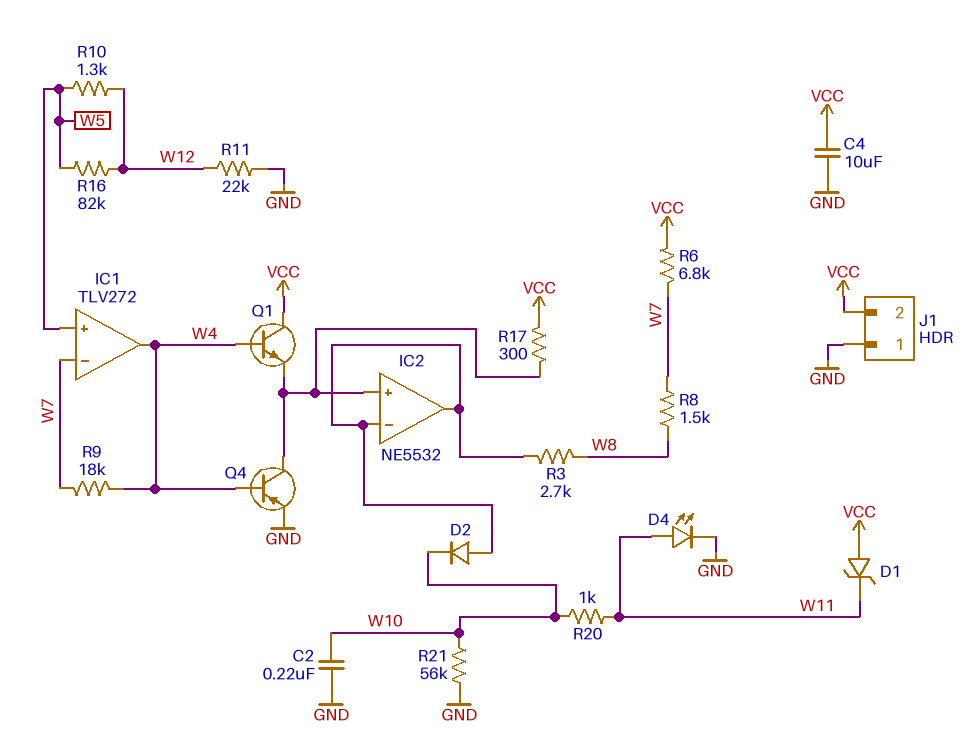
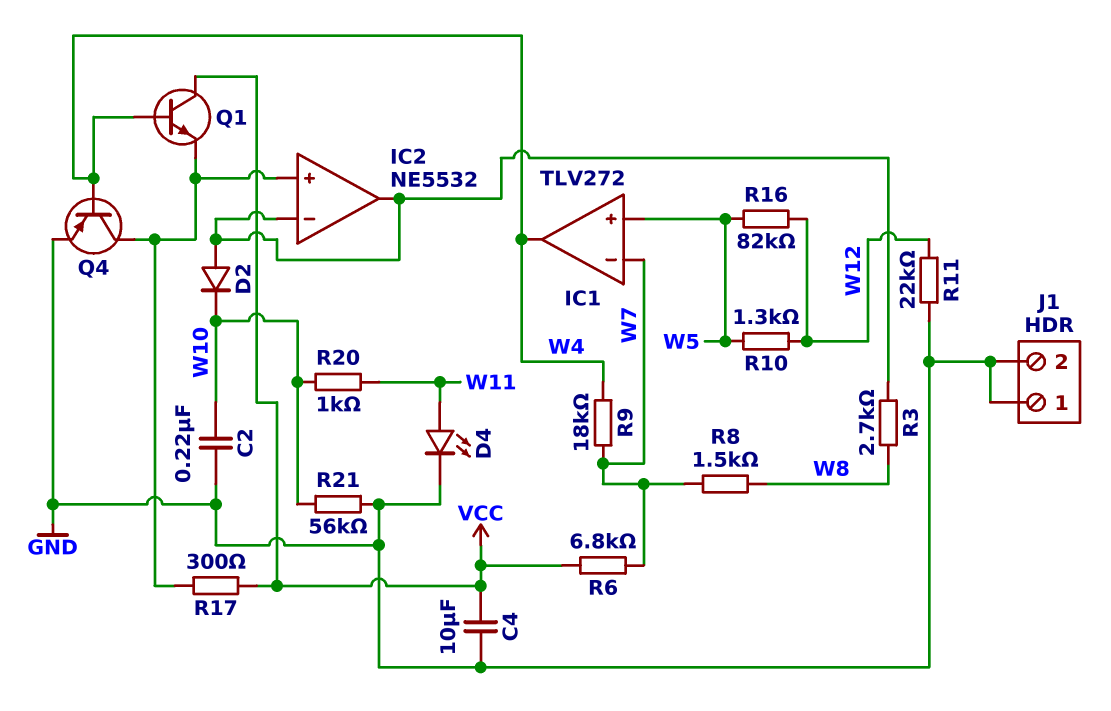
D1: zener (A VCC, K W11) -> none
J1 pin 2: VCC -> GND

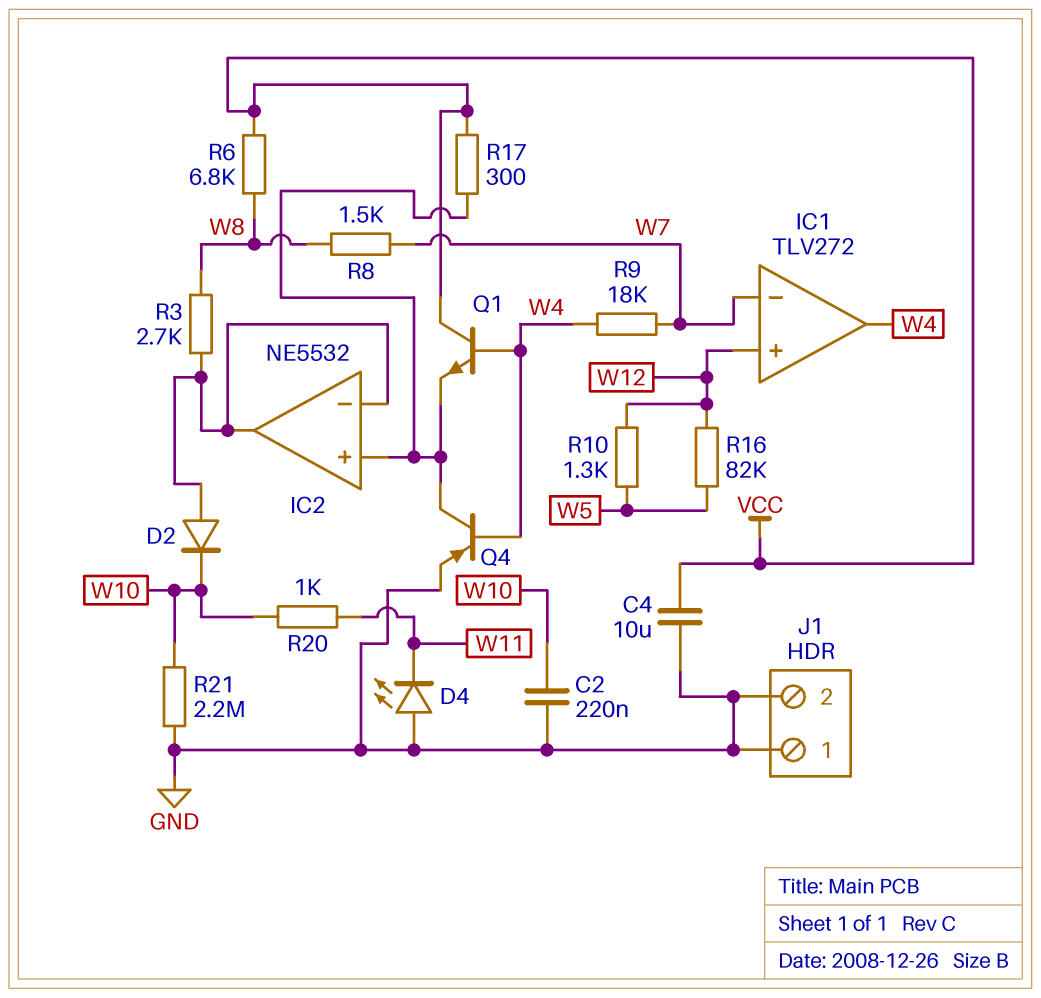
D4: LED (A W11, K GND) -> LED (A GND, K W11)
IC1 pin in+: W5 -> W12
R6: 6.8k (VCC, W7) -> 6.8k (VCC, W8)
R11: 22k (GND, W12) -> none
R21: 56k (GND, W10) -> 2.2M (GND, W10)

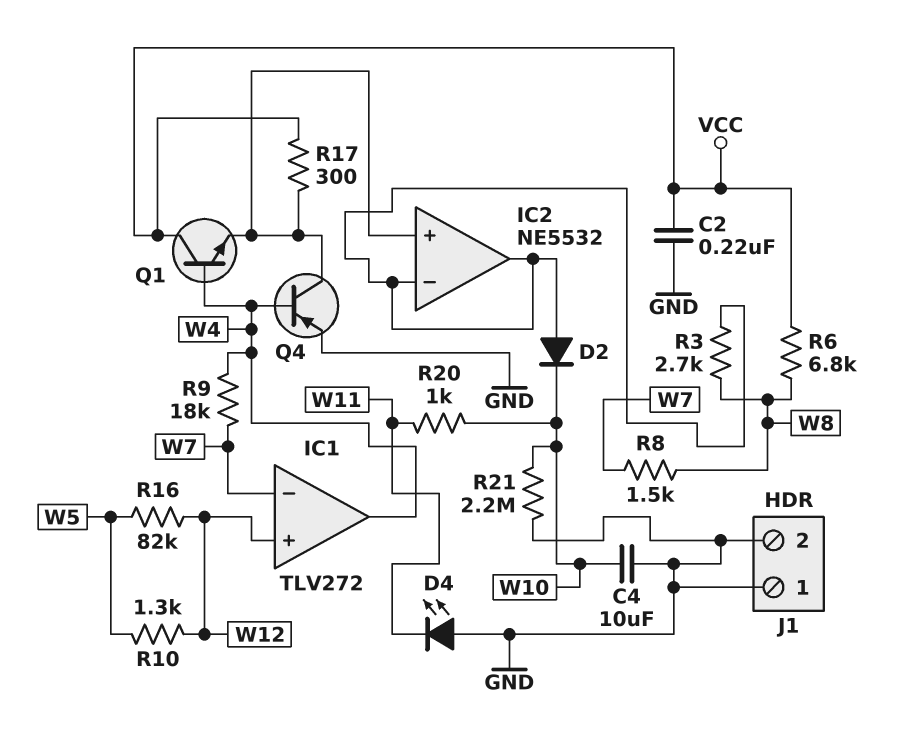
C2: 220nF (GND, W10) -> 220nF (GND, VCC)
C4: 10uF (GND, VCC) -> 10uF (GND, W10)

